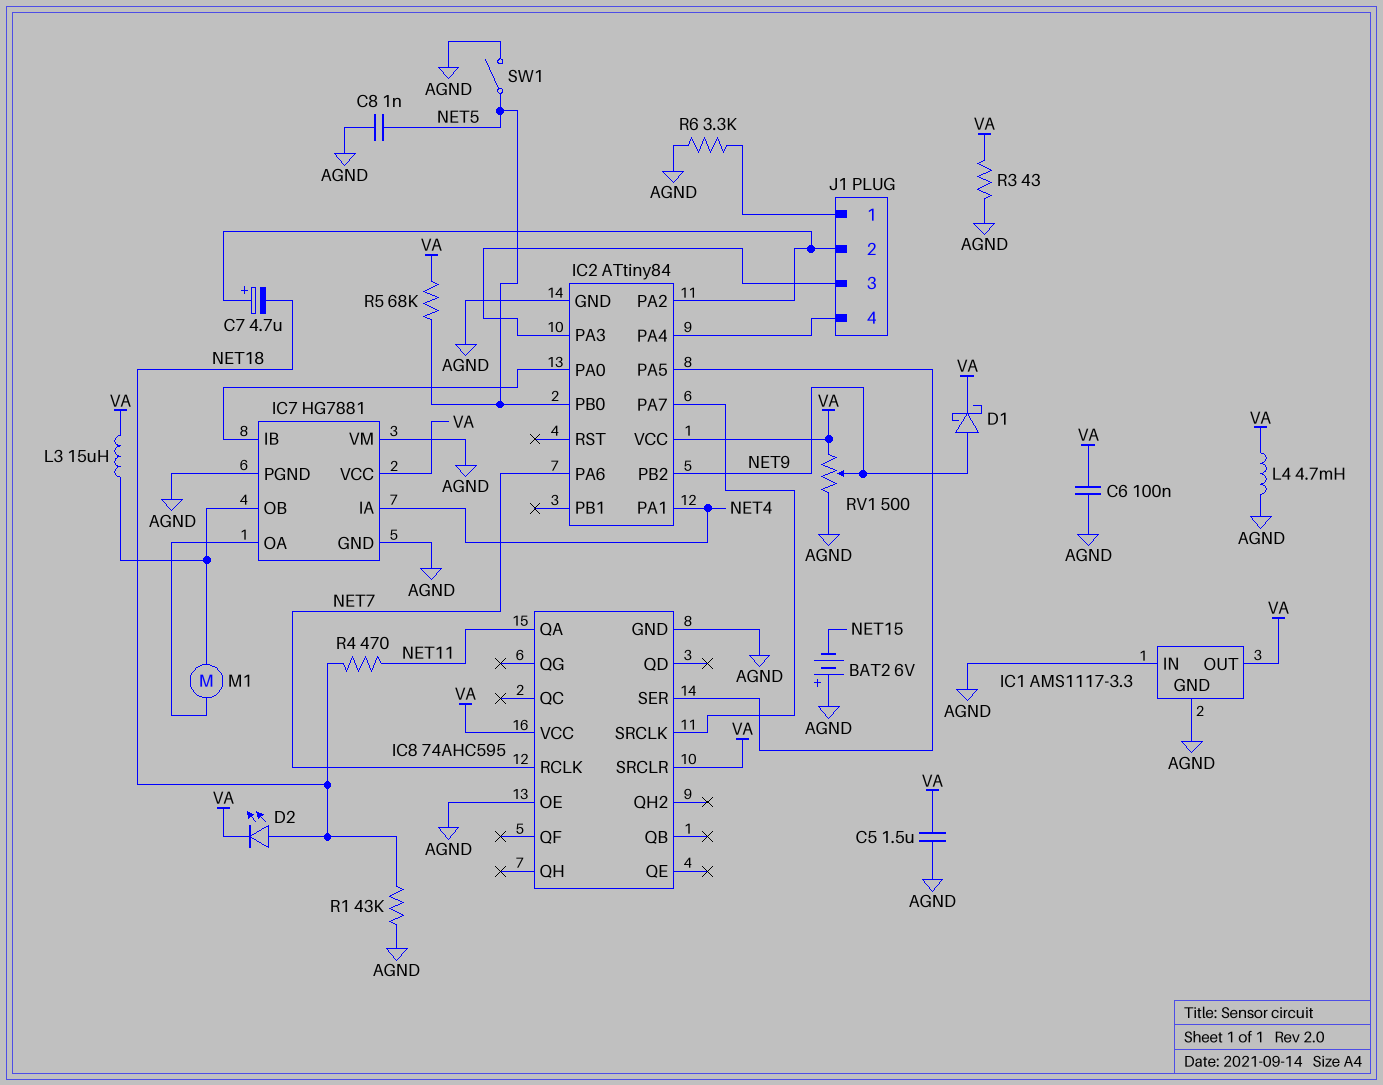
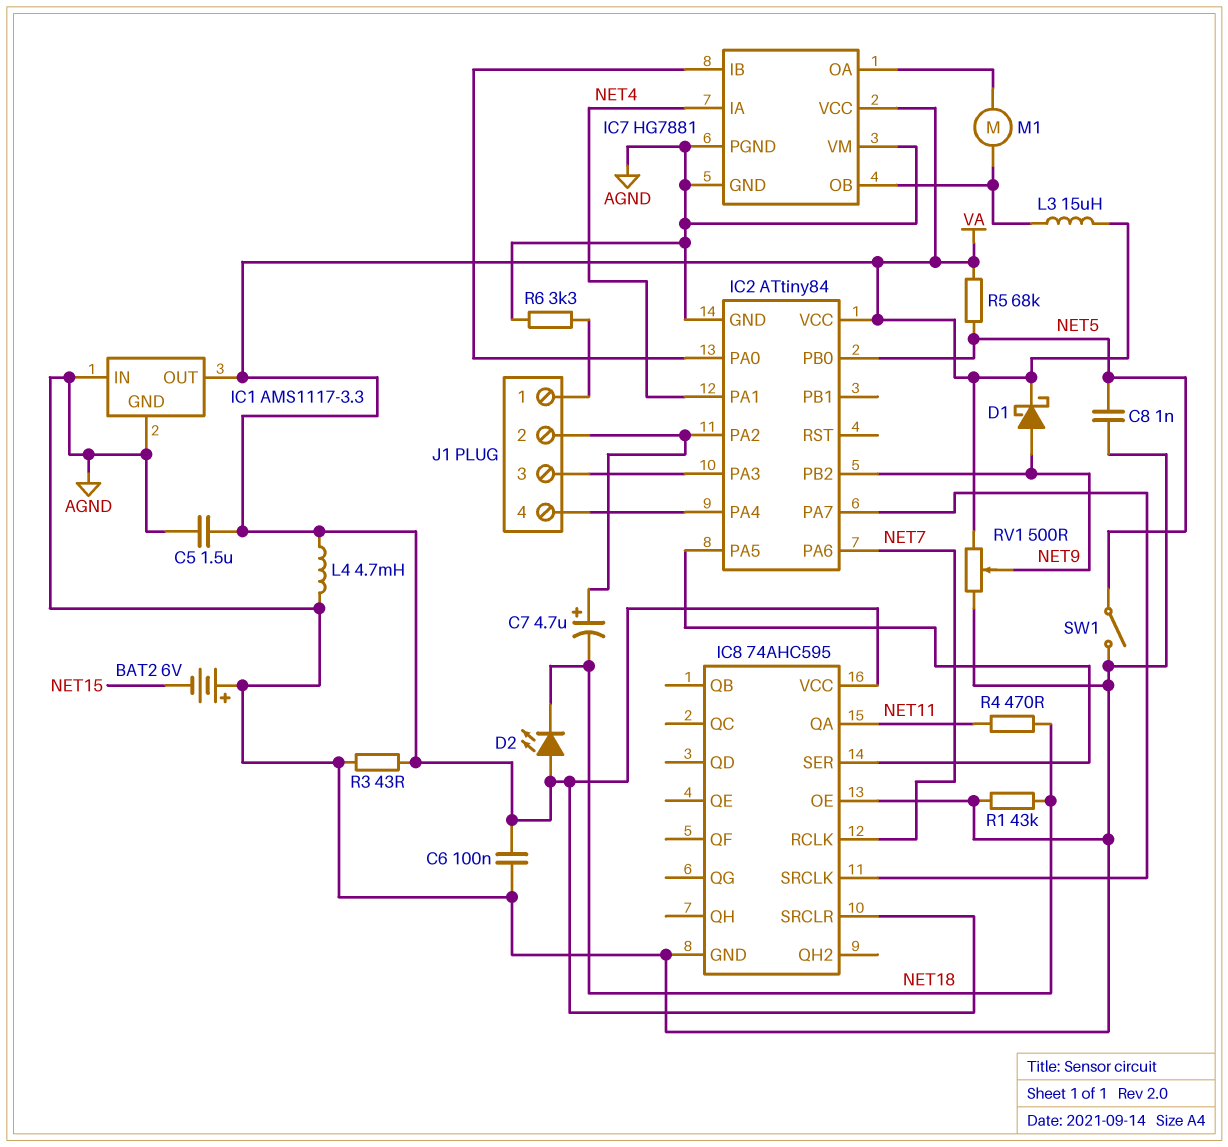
D2: LED (A NET18, K VA) -> LED (A VA, K NET18)

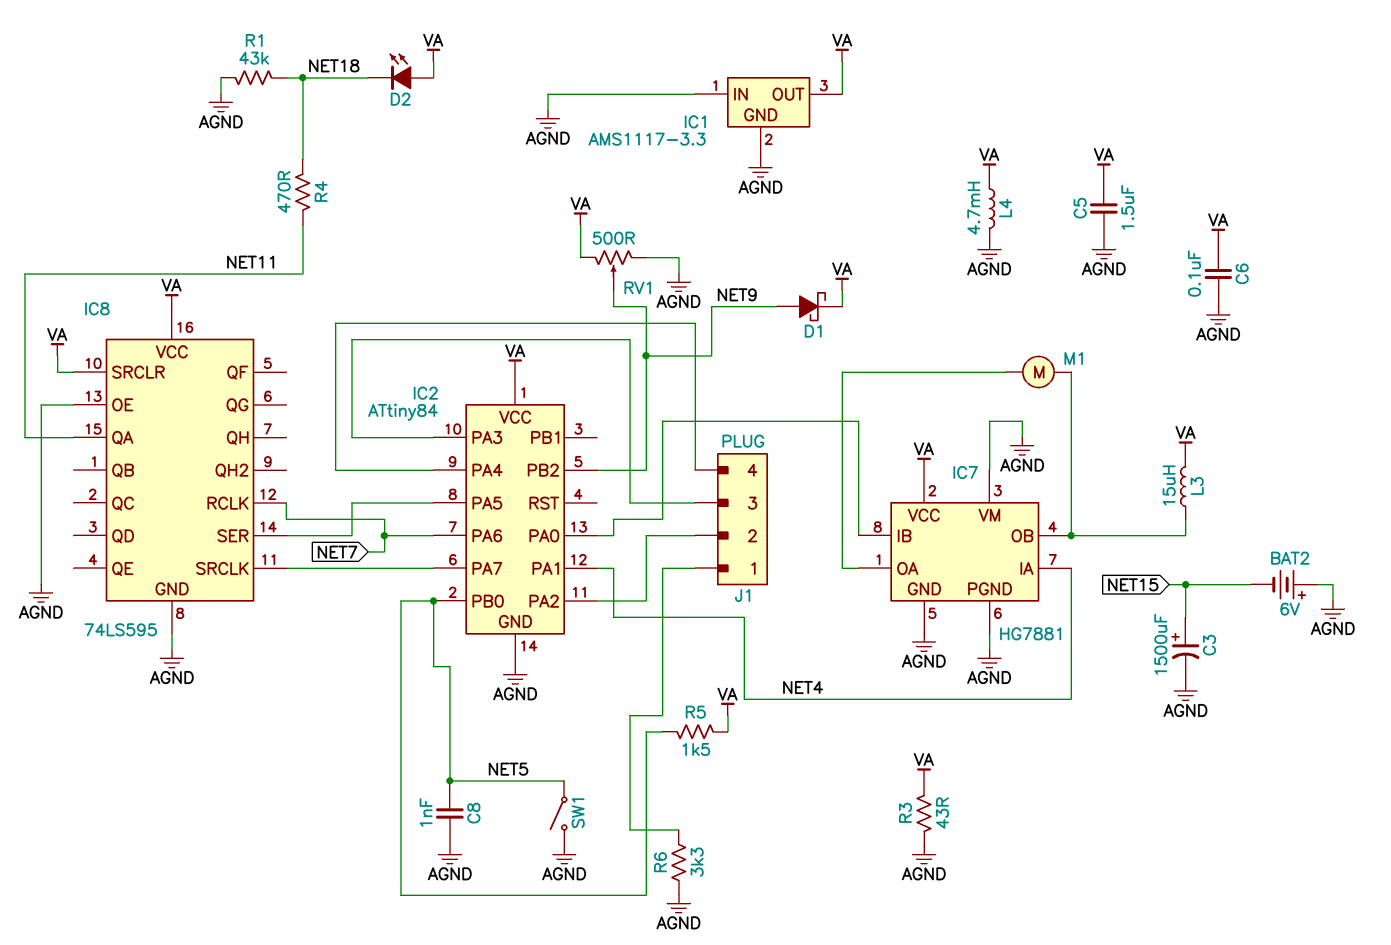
C3: none -> 1500uF (plus NET15, minus AGND)
C7: 4.7uF (plus IC2/PA2, minus NET18) -> none
IC8: 74AHC595 -> 74LS595
R5: 68k (NET5, VA) -> 1.5k (NET5, VA)

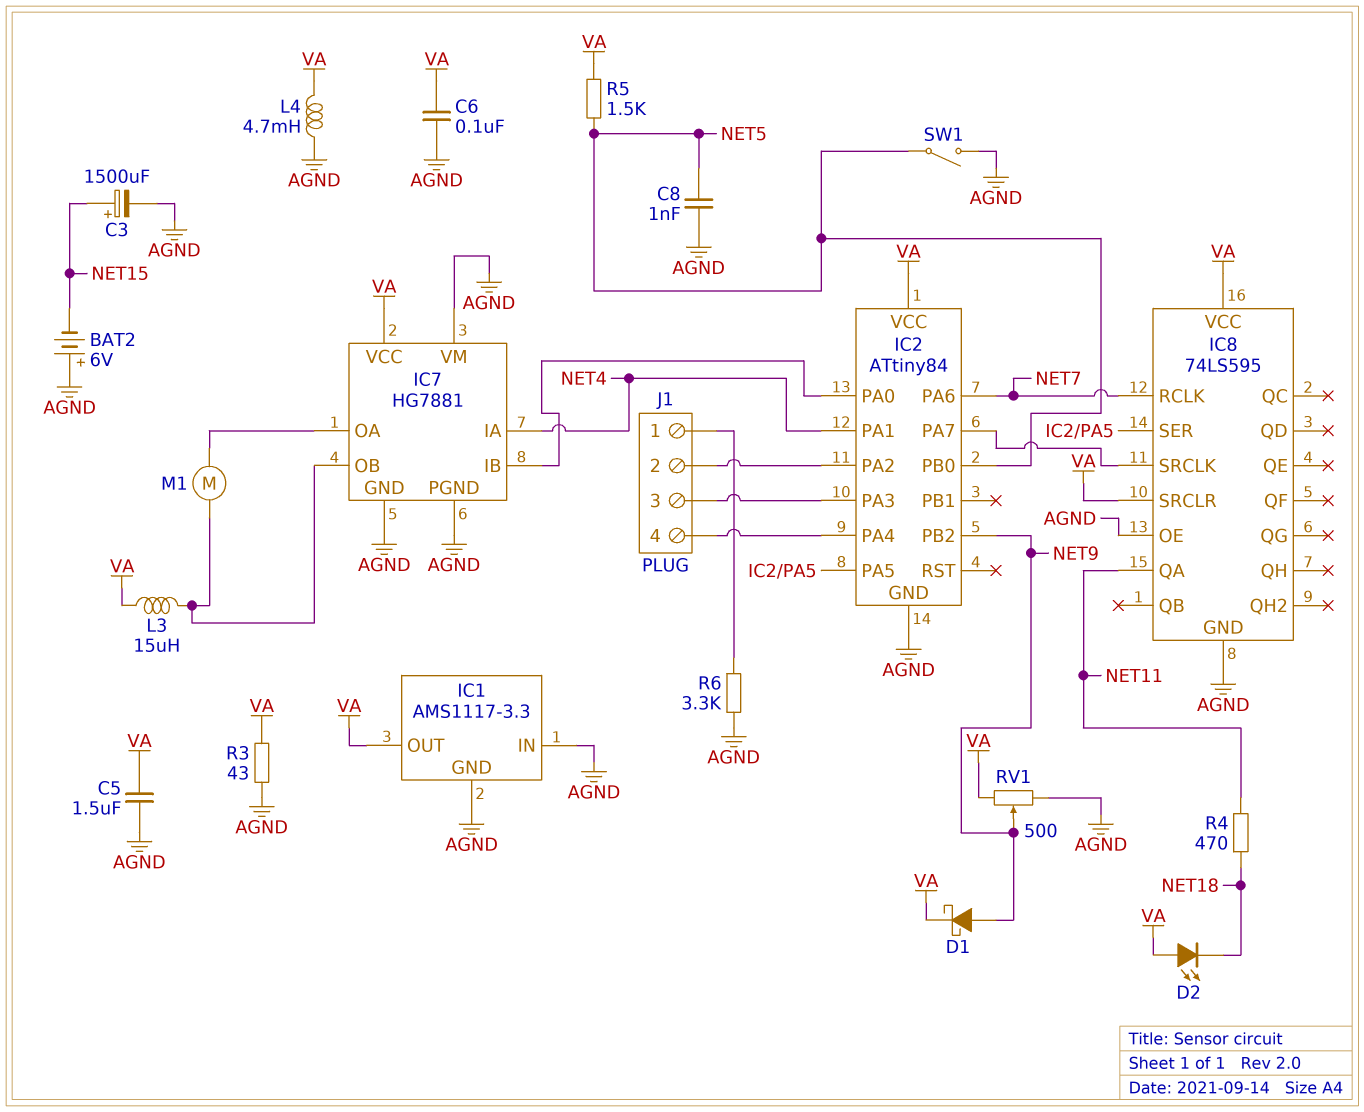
R1: 43k (AGND, NET18) -> none

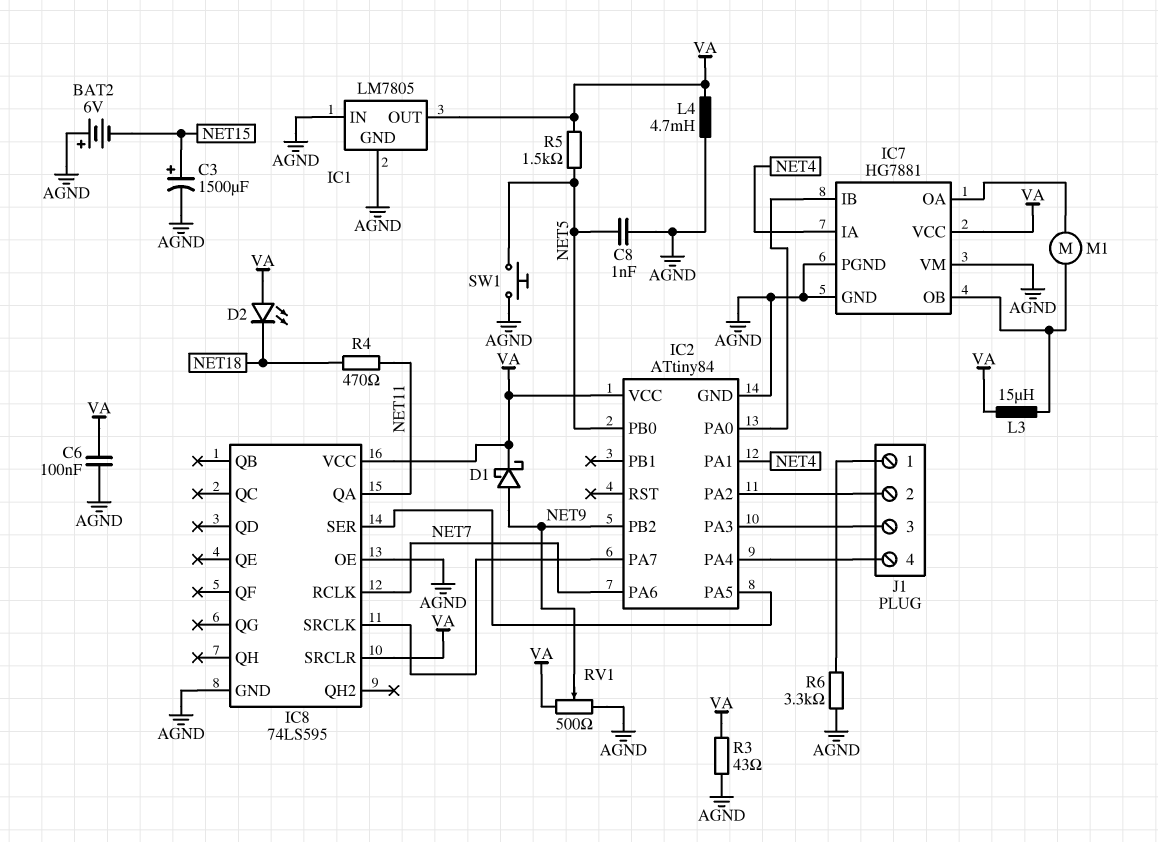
C5: 1.5uF (AGND, VA) -> none
IC1: AMS1117-3.3 -> LM7805
SW1: switch (AGND, NET5) -> button (AGND, NET5)

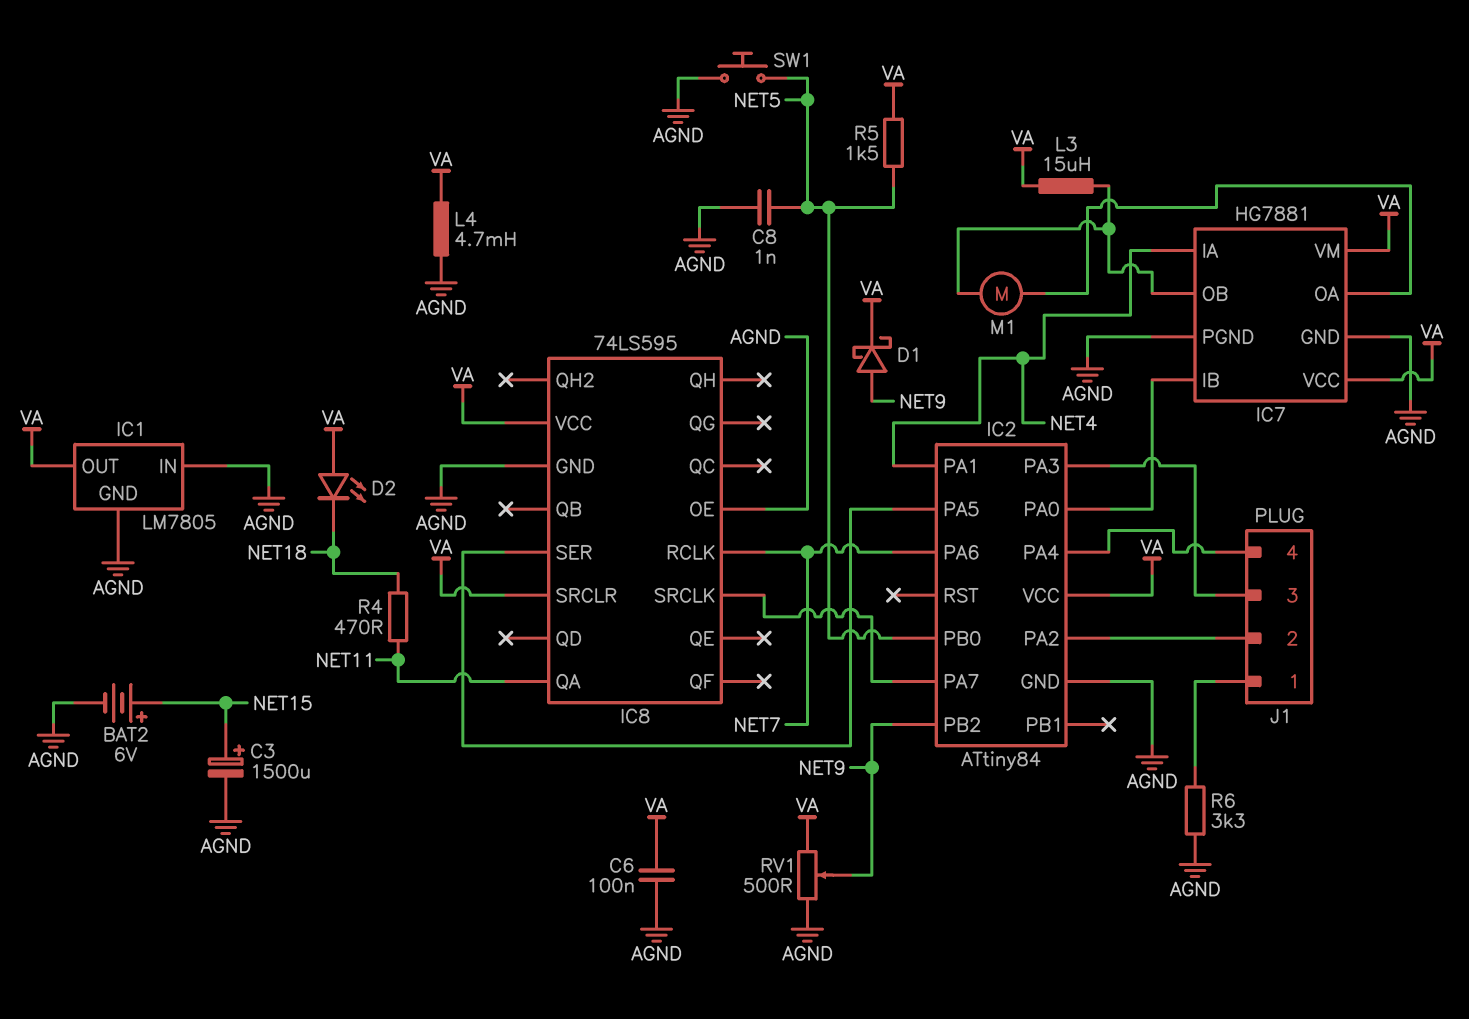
BAT2: 6V (plus AGND, minus NET15) -> 6V (plus NET15, minus AGND)
IC7 pin VM: AGND -> VA
R3: 43 (AGND, VA) -> none

